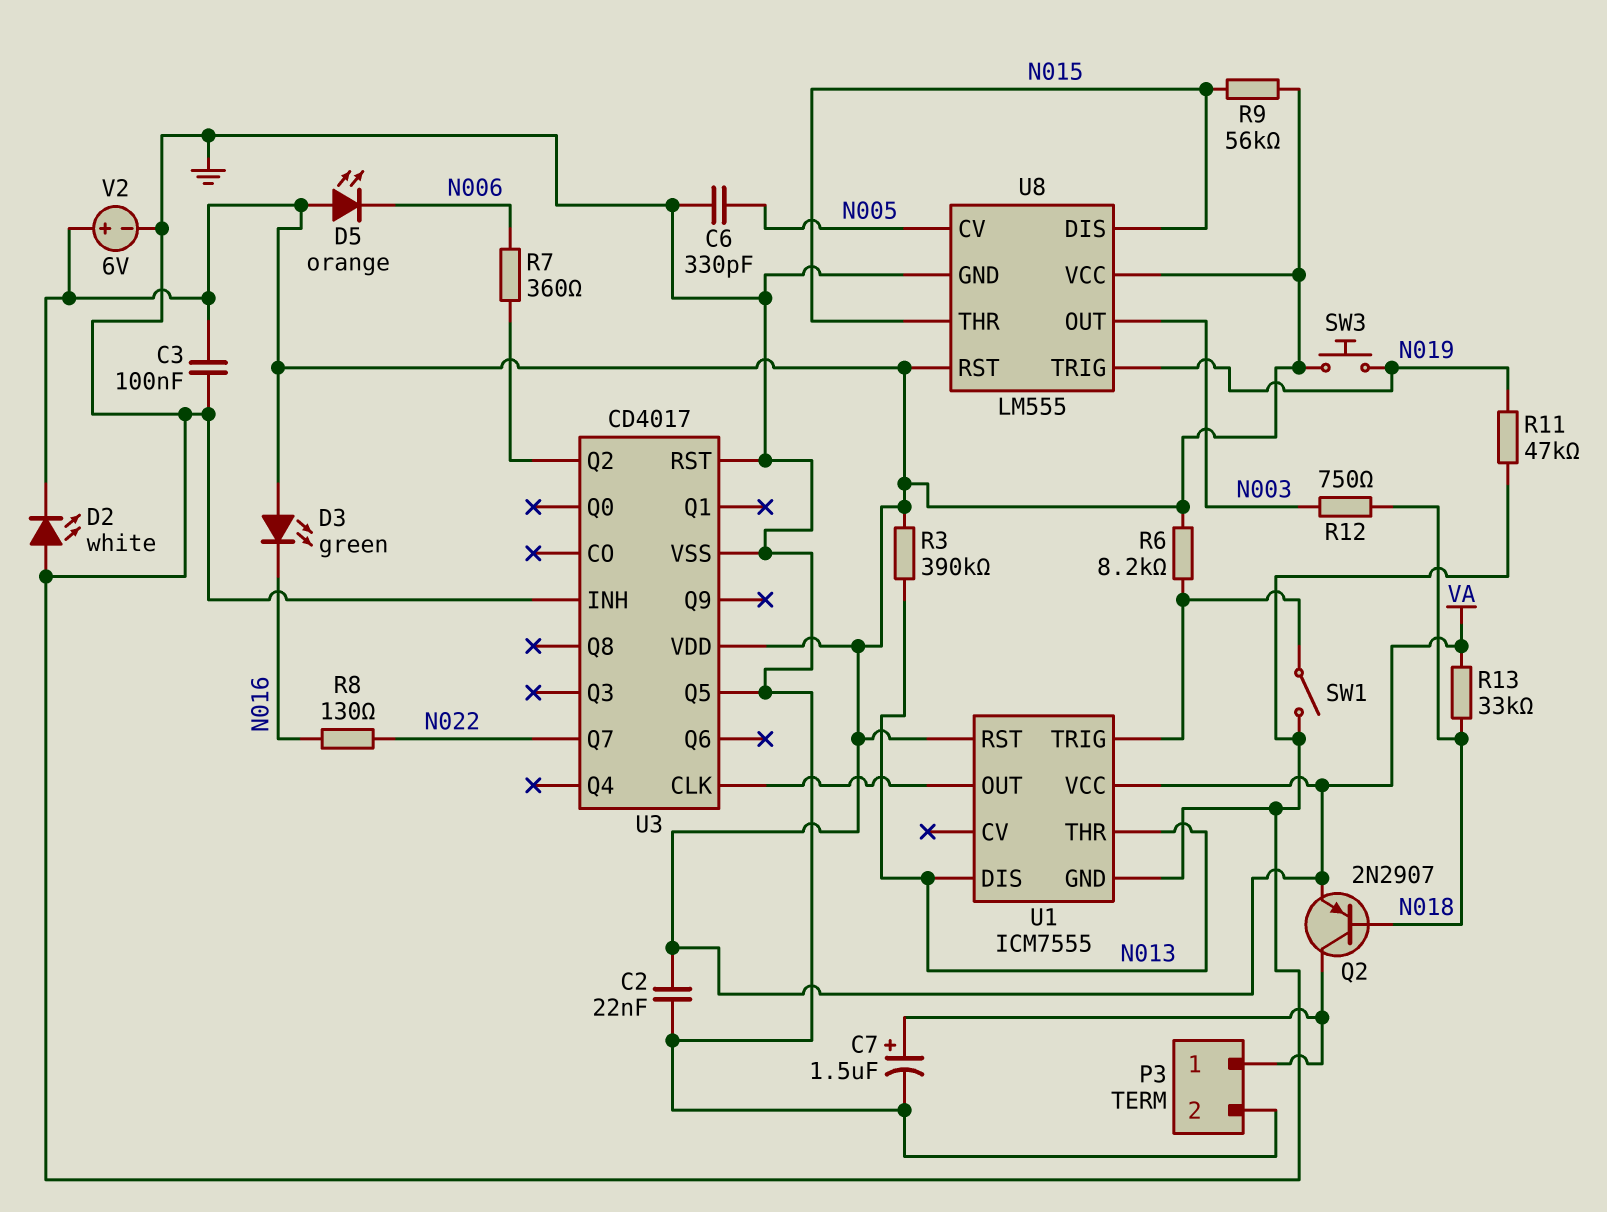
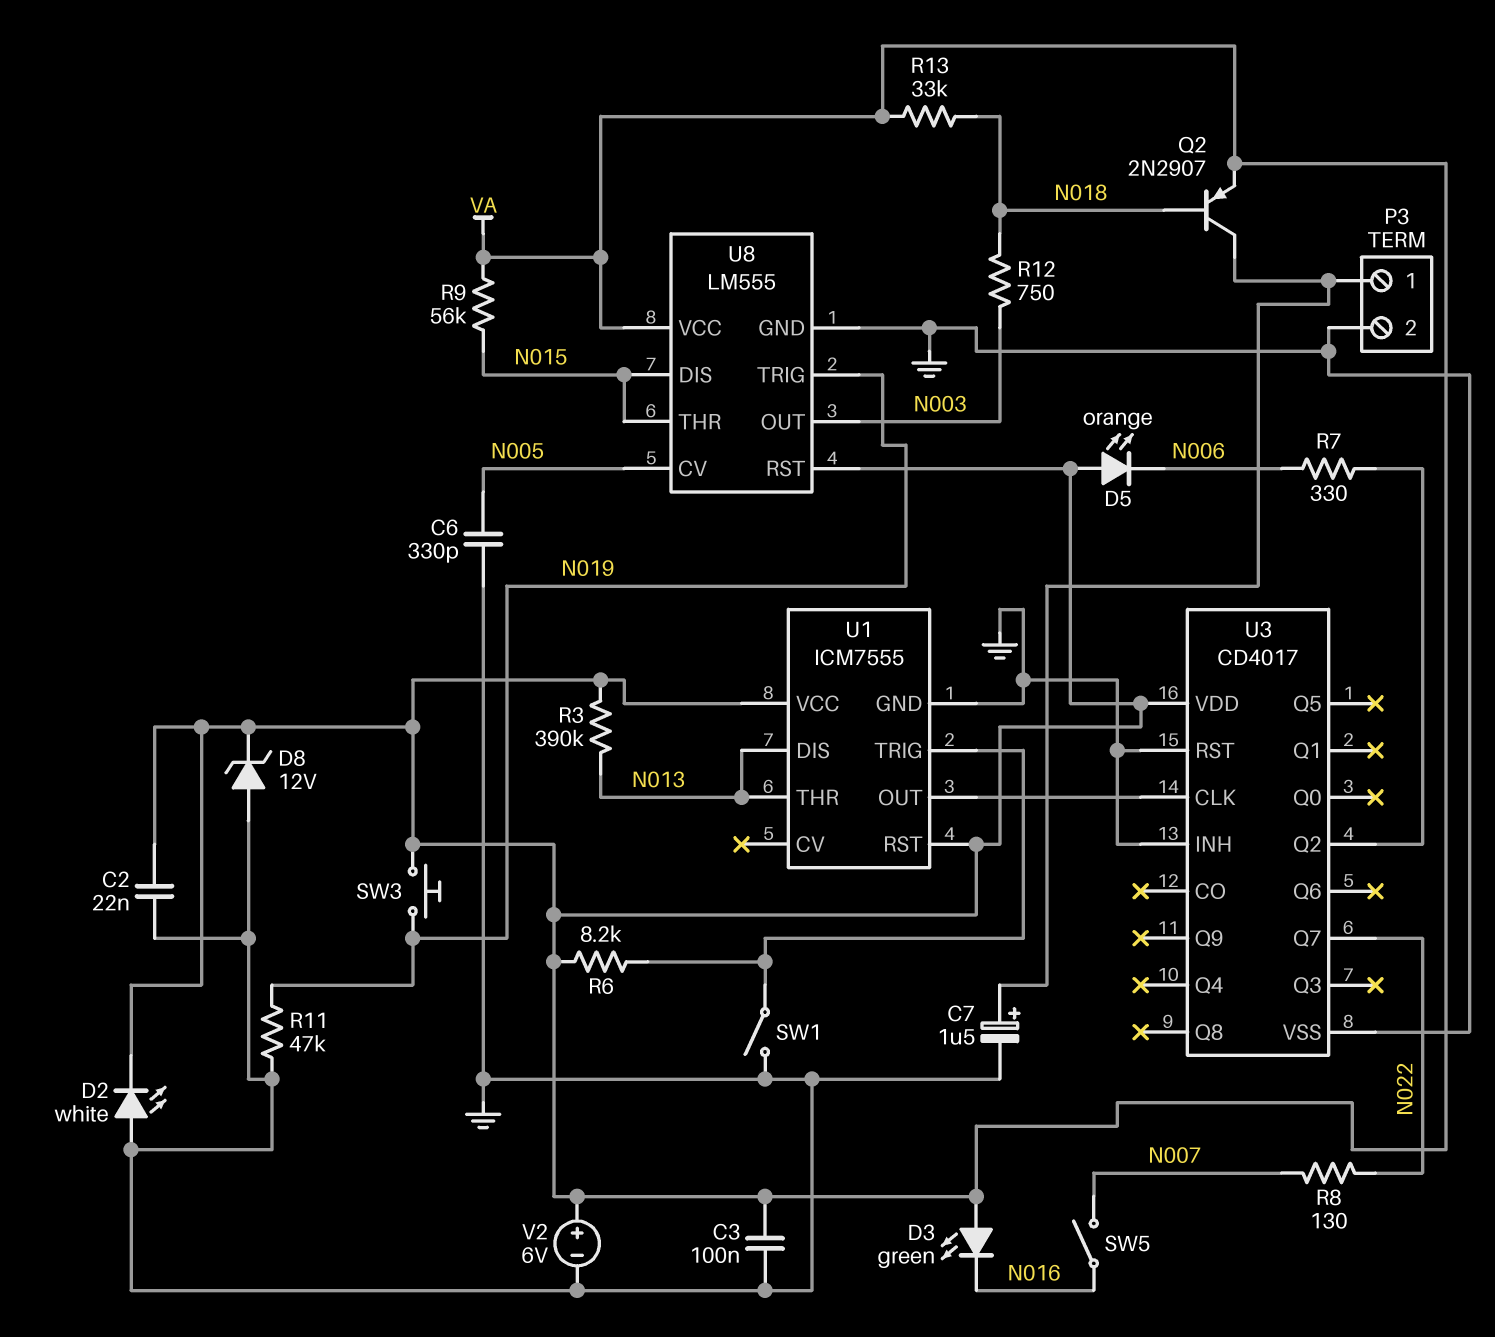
D8: none -> zener 12V (A GND, K VA)
R7: 360 (N006, U3/Q2) -> 330 (N006, U3/Q2)
R8: 130 (N016, N022) -> 130 (N007, N022)
SW5: none -> switch (N007, N016)
U3 pin Q5: GND -> none

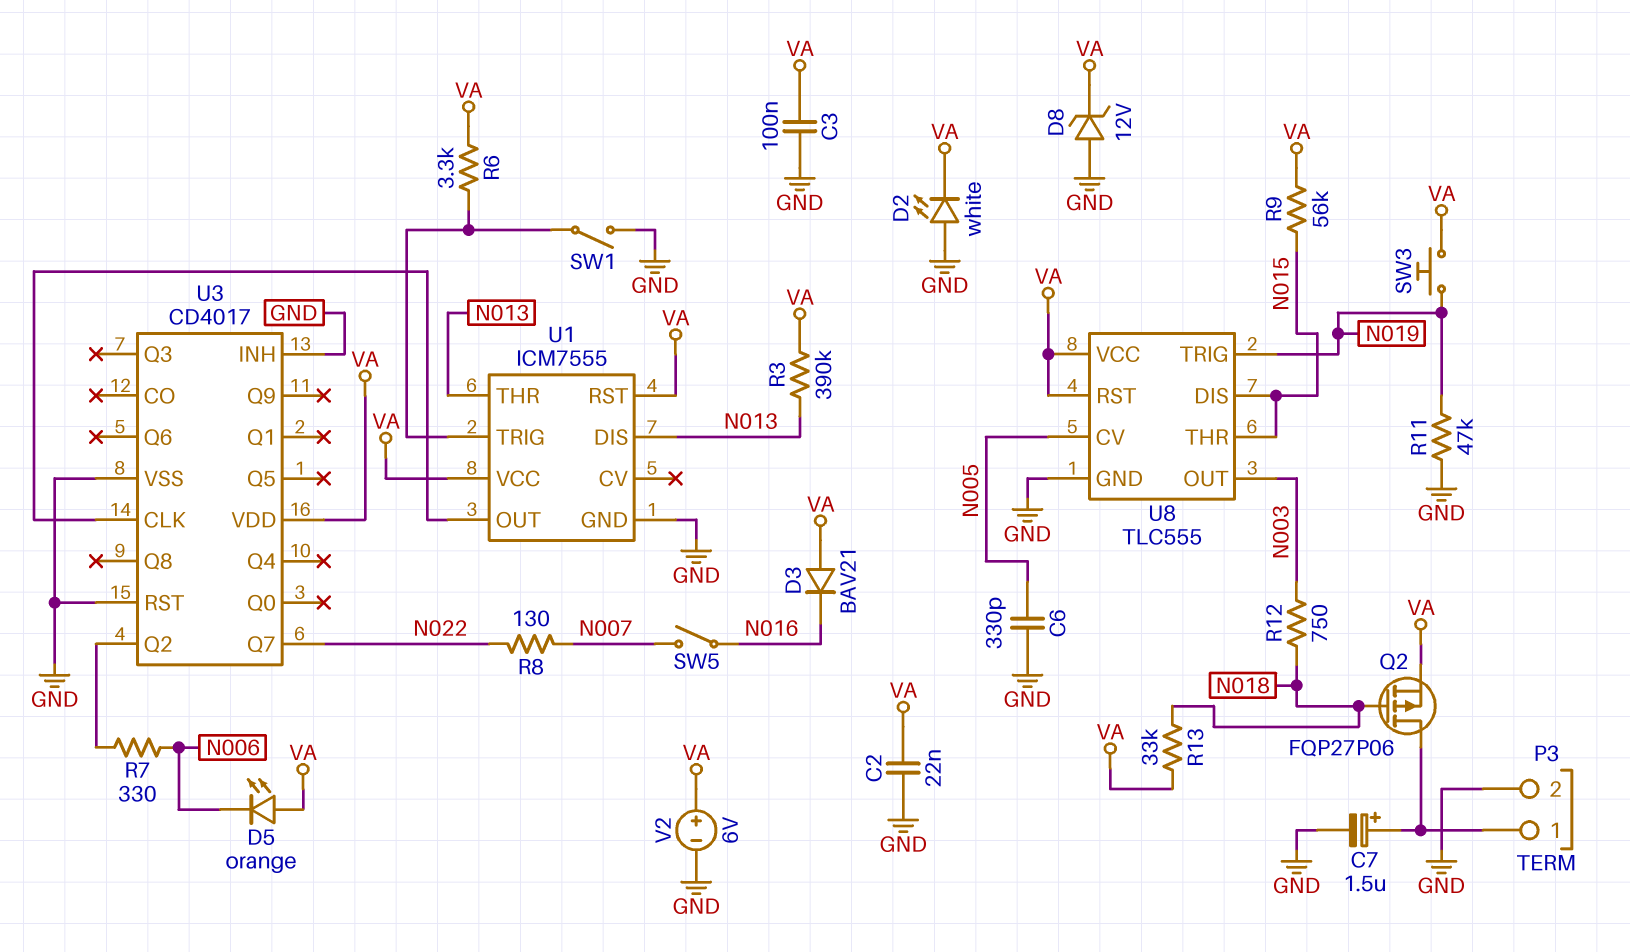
D3: LED green (A VA, K N016) -> diode BAV21 (A VA, K N016)
Q2: PNP 2N2907 (B N018, C P3/1, E VA) -> PMOS FQP27P06 (G N018, D P3/1, S VA)
R6: 8.2k (U1/TRIG, VA) -> 3.3k (U1/TRIG, VA)
U8: LM555 -> TLC555

